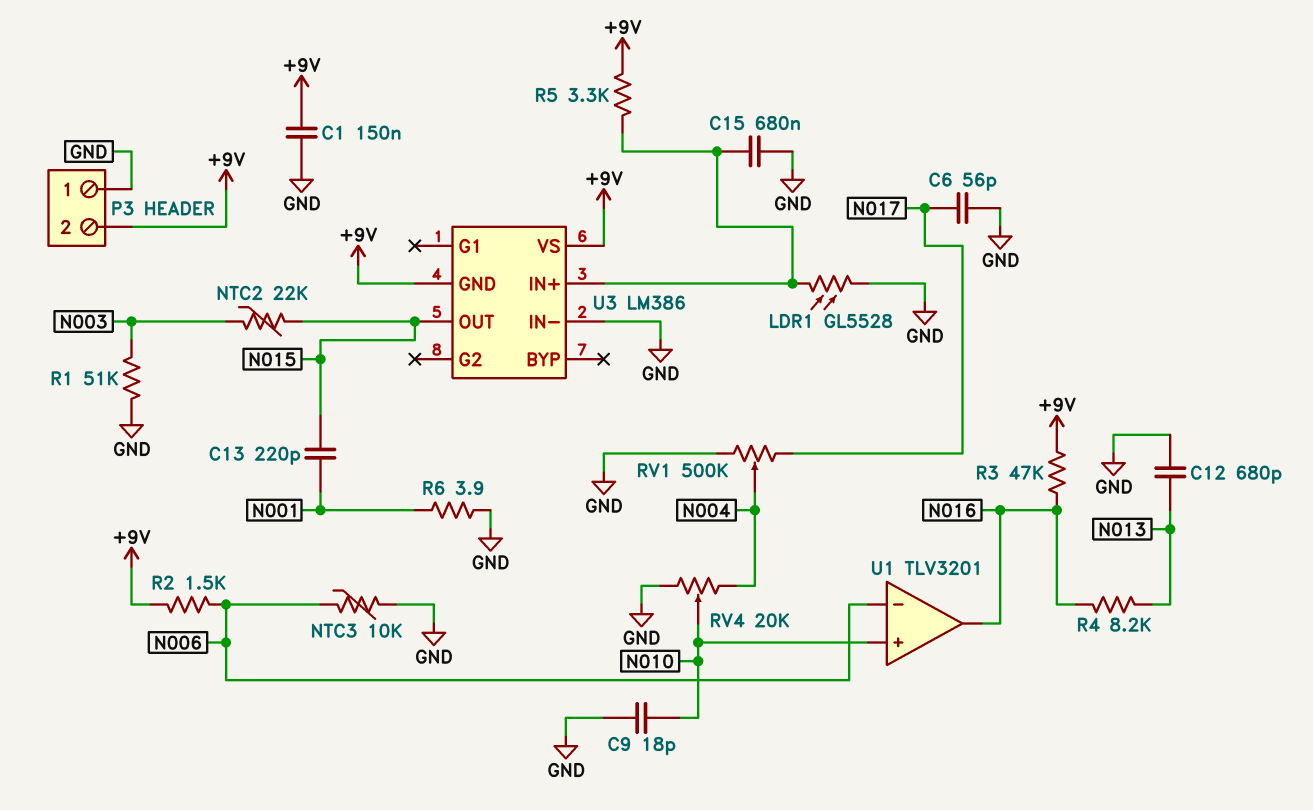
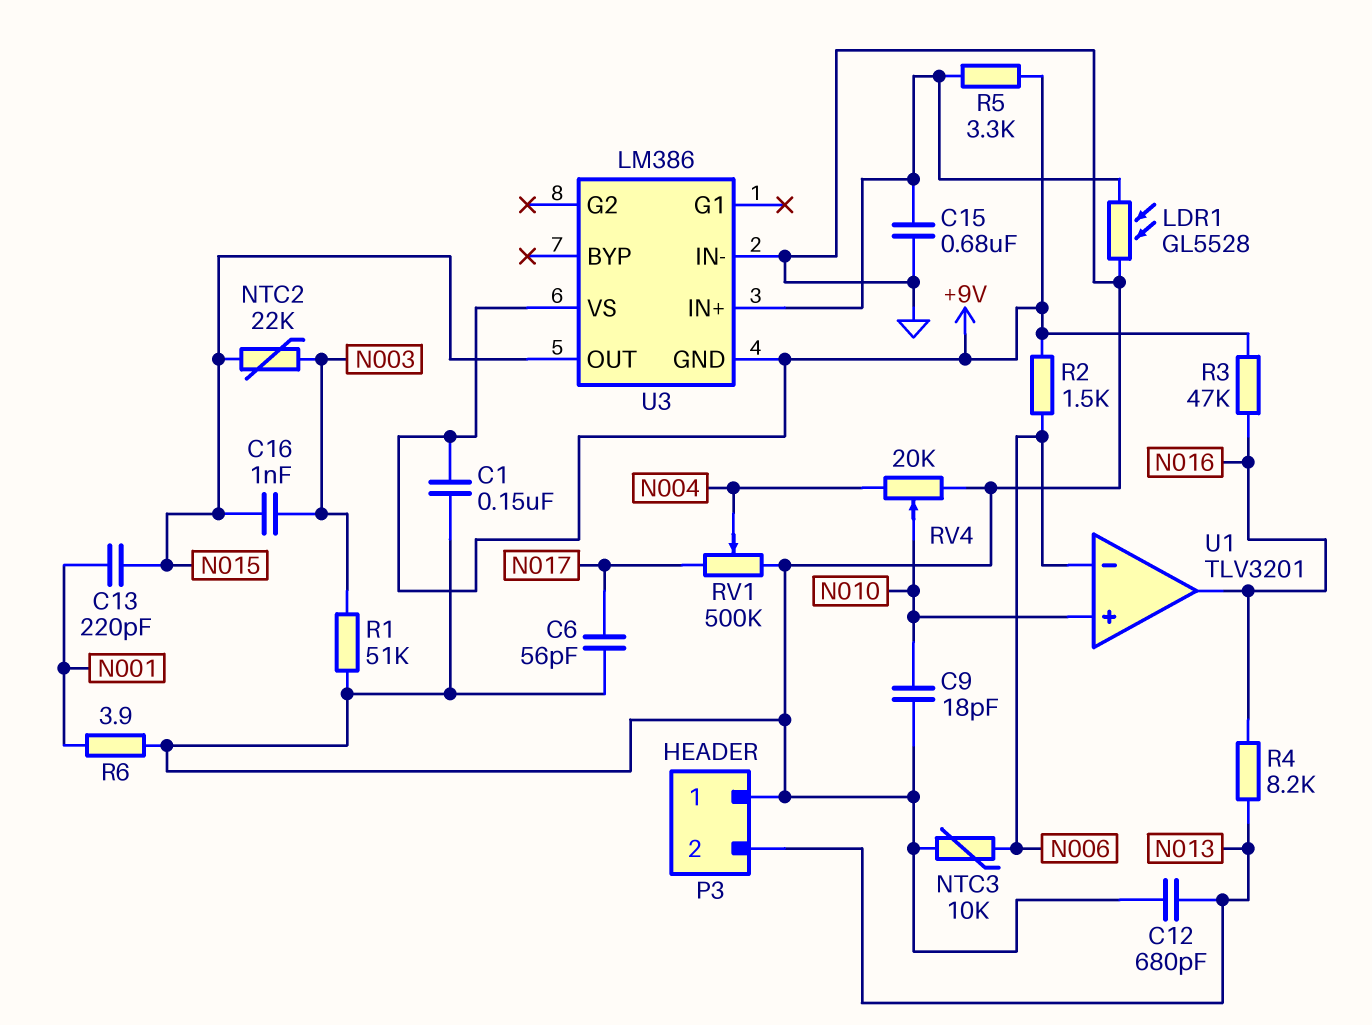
C16: none -> 1nF (N003, N015)
P3 pin 2: +9V -> N013

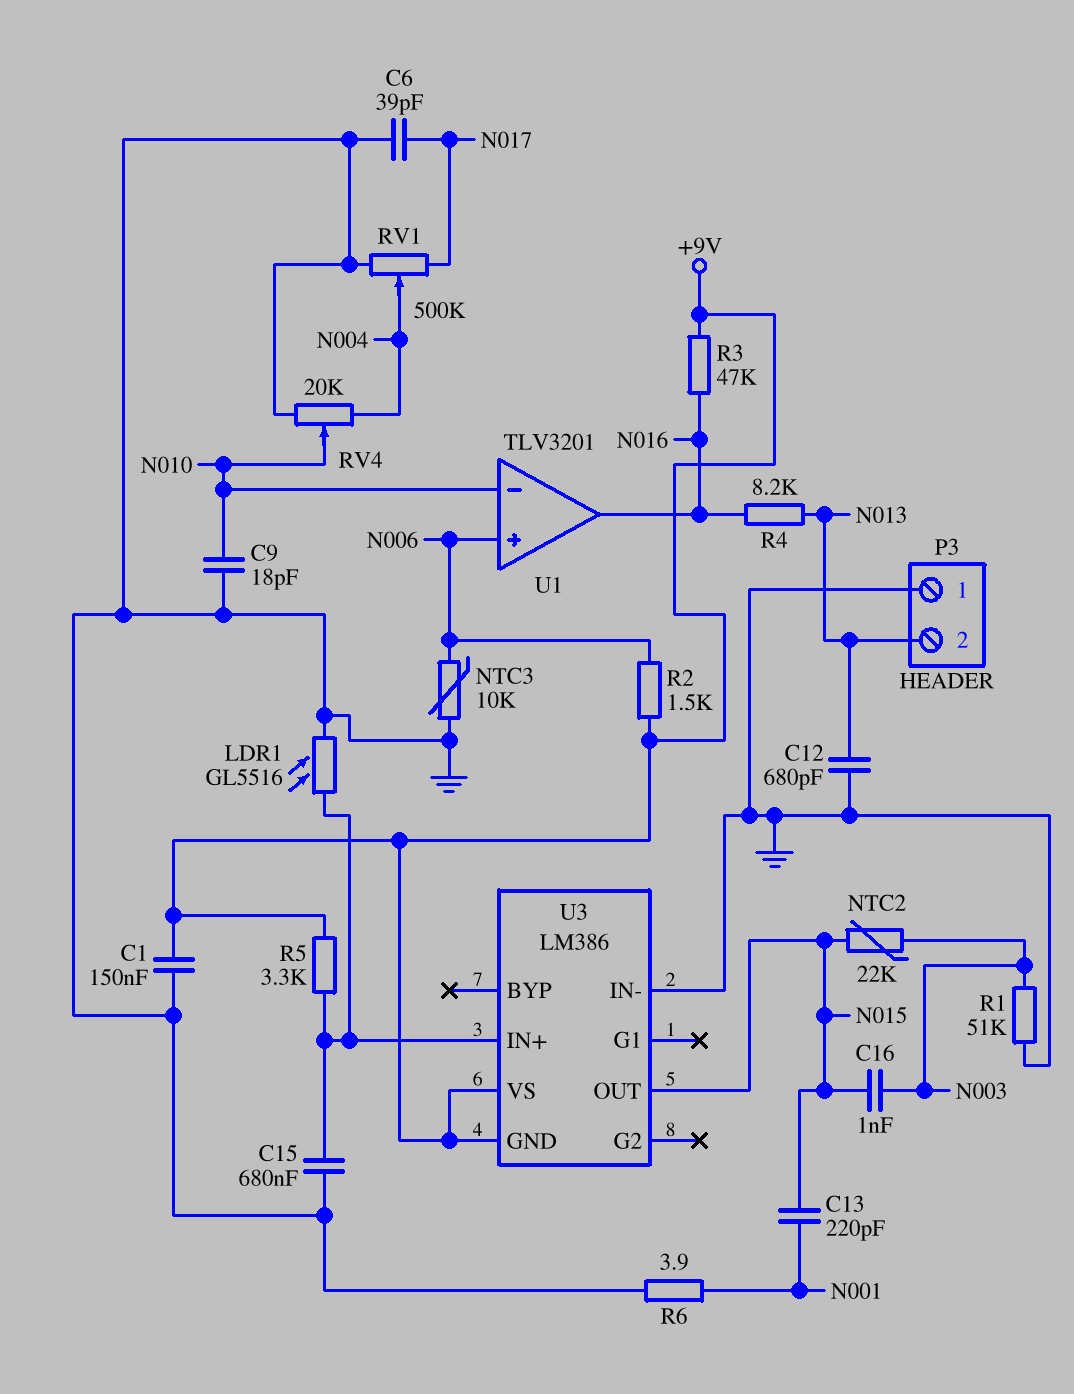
C6: 56pF (GND, N017) -> 39pF (GND, N017)
LDR1: GL5528 (GND, U3/IN+) -> GL5516 (GND, U3/IN+)
U1 pin in+: N010 -> N006
U1 pin in-: N006 -> N010

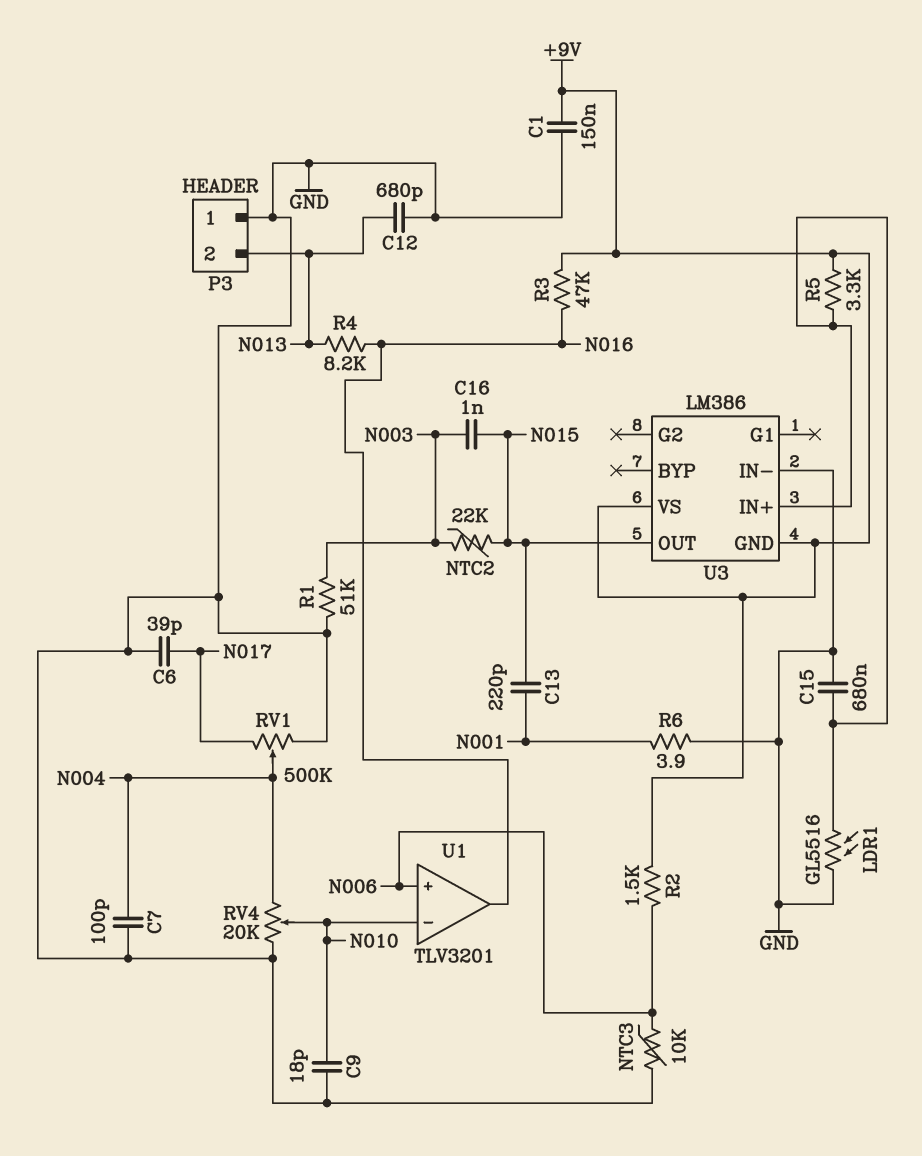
C7: none -> 100pF (GND, N004)

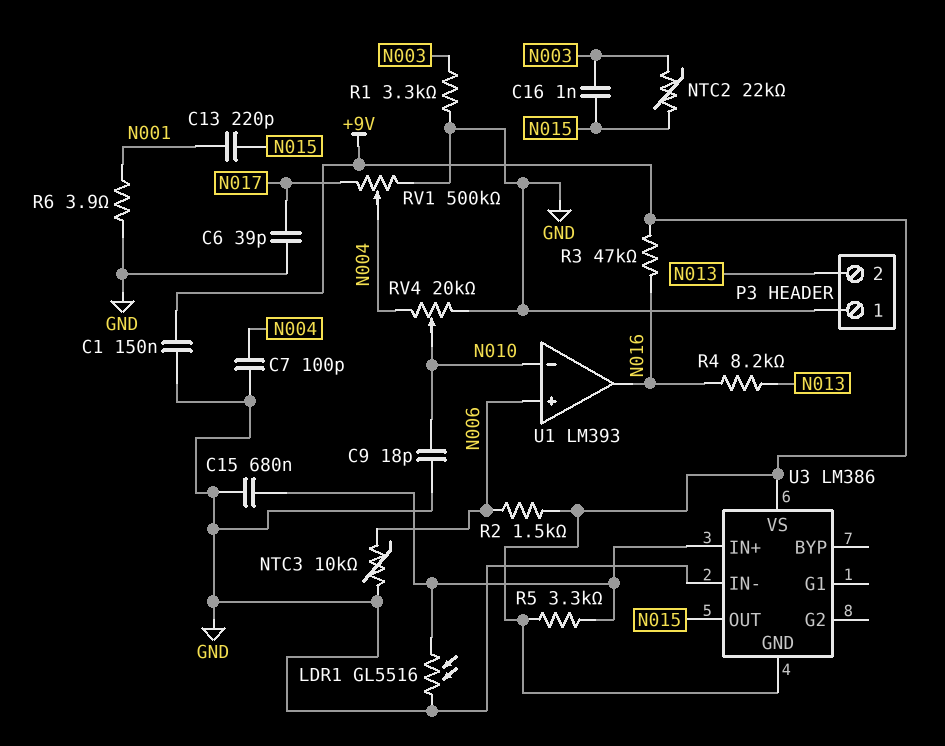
C12: 680pF (GND, N013) -> none
R1: 51k (GND, N003) -> 3.3k (GND, N003)
U1: TLV3201 -> LM393

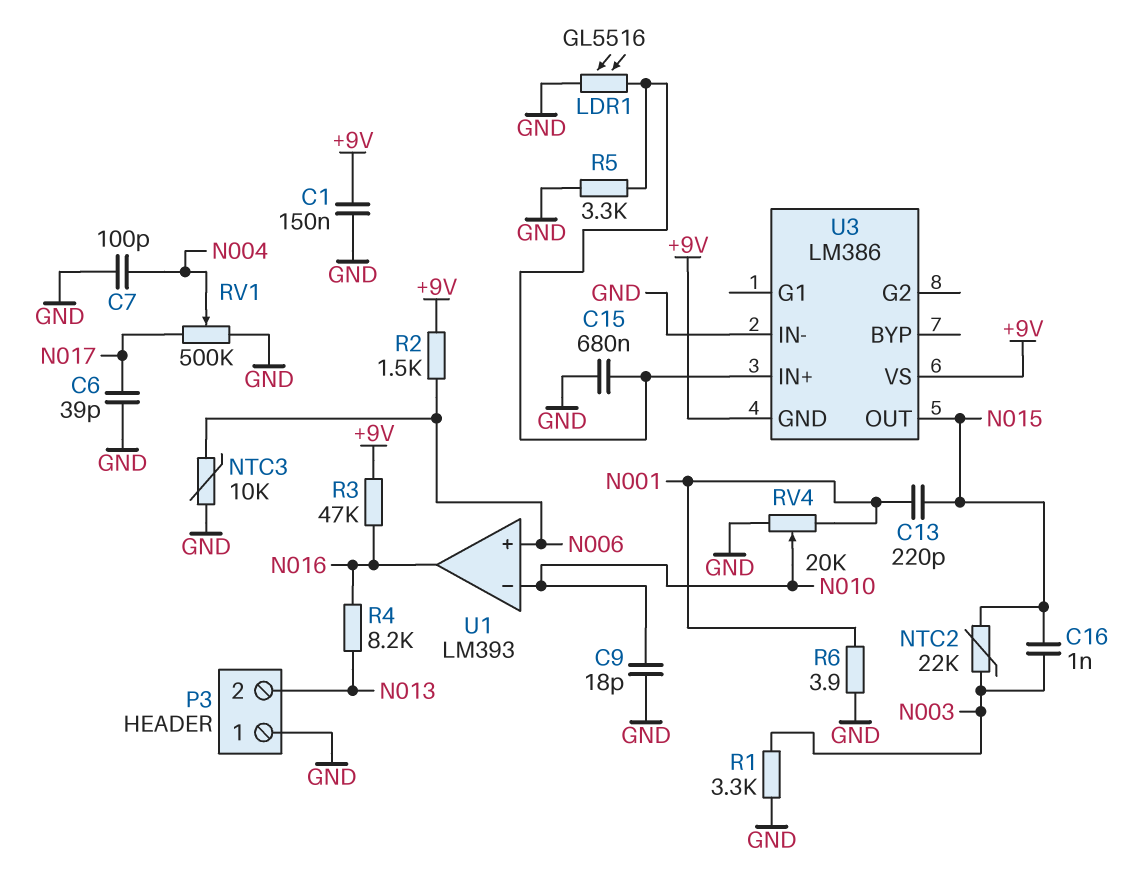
R5: 3.3k (+9V, U3/IN+) -> 3.3k (GND, U3/IN+)
RV4: 20k (GND, N004, wiper N010) -> 20k (GND, N001, wiper N010)

